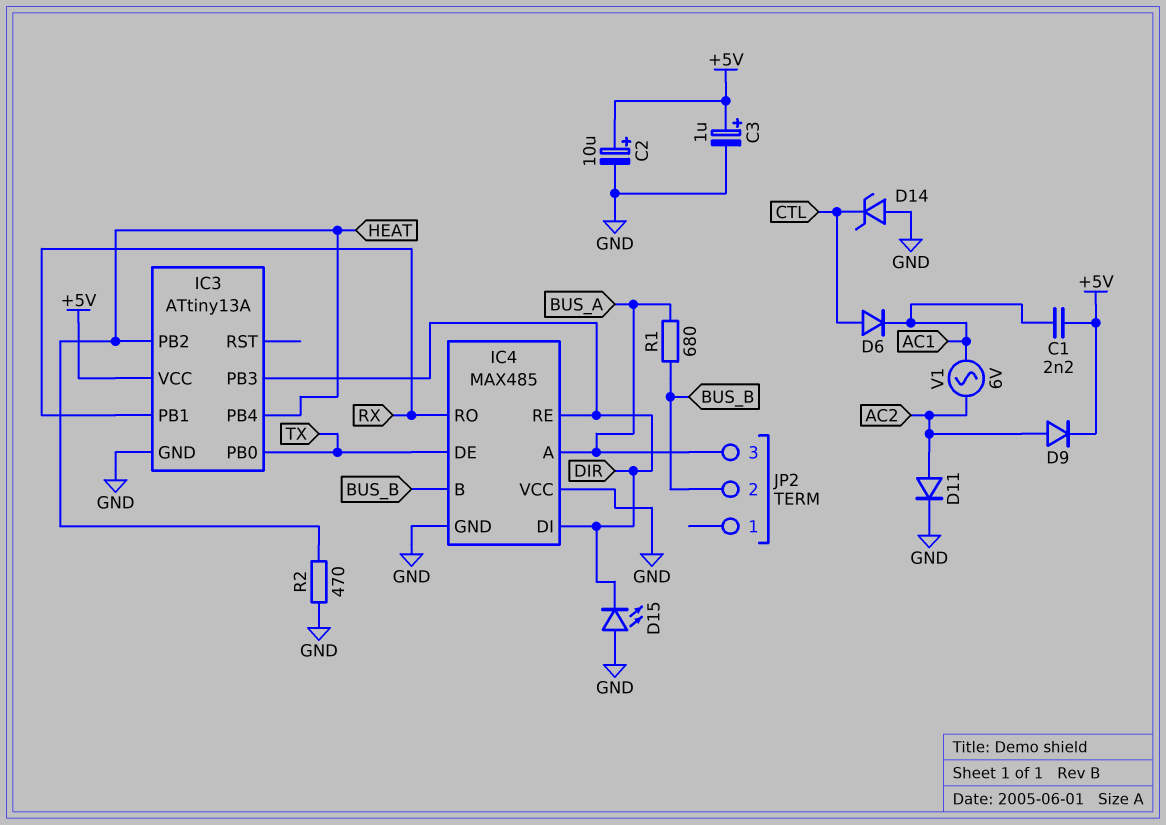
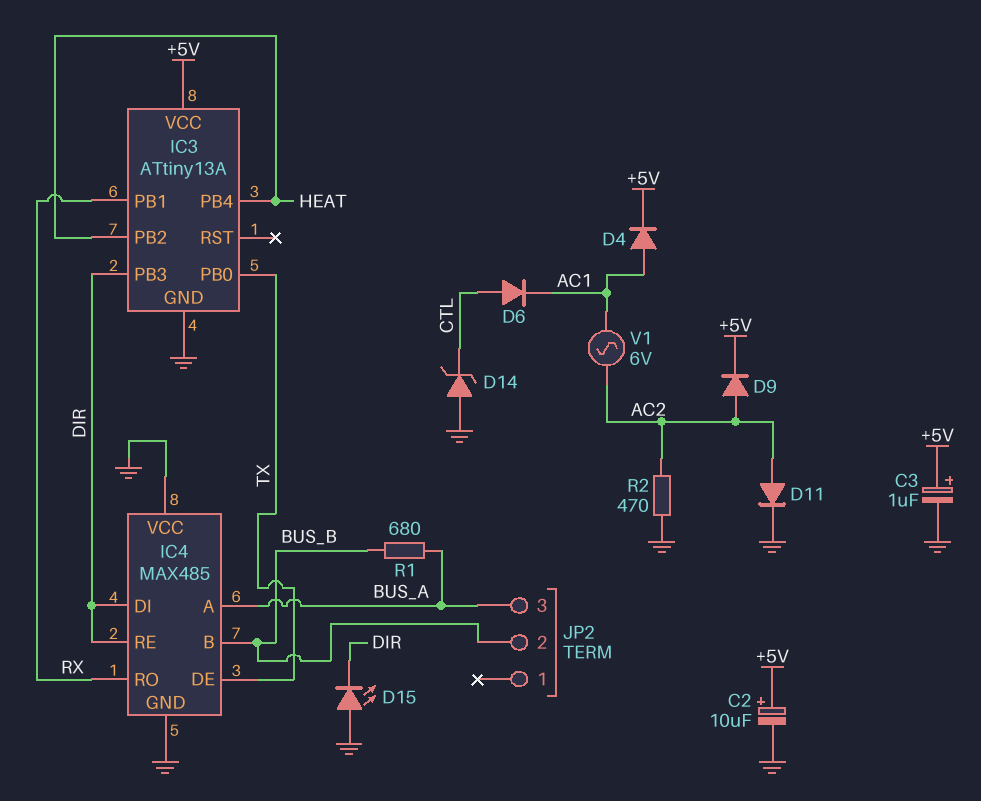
C1: 2.2nF (+5V, AC1) -> none
D4: none -> diode (A AC1, K +5V)
R2: 470 (GND, HEAT) -> 470 (AC2, GND)

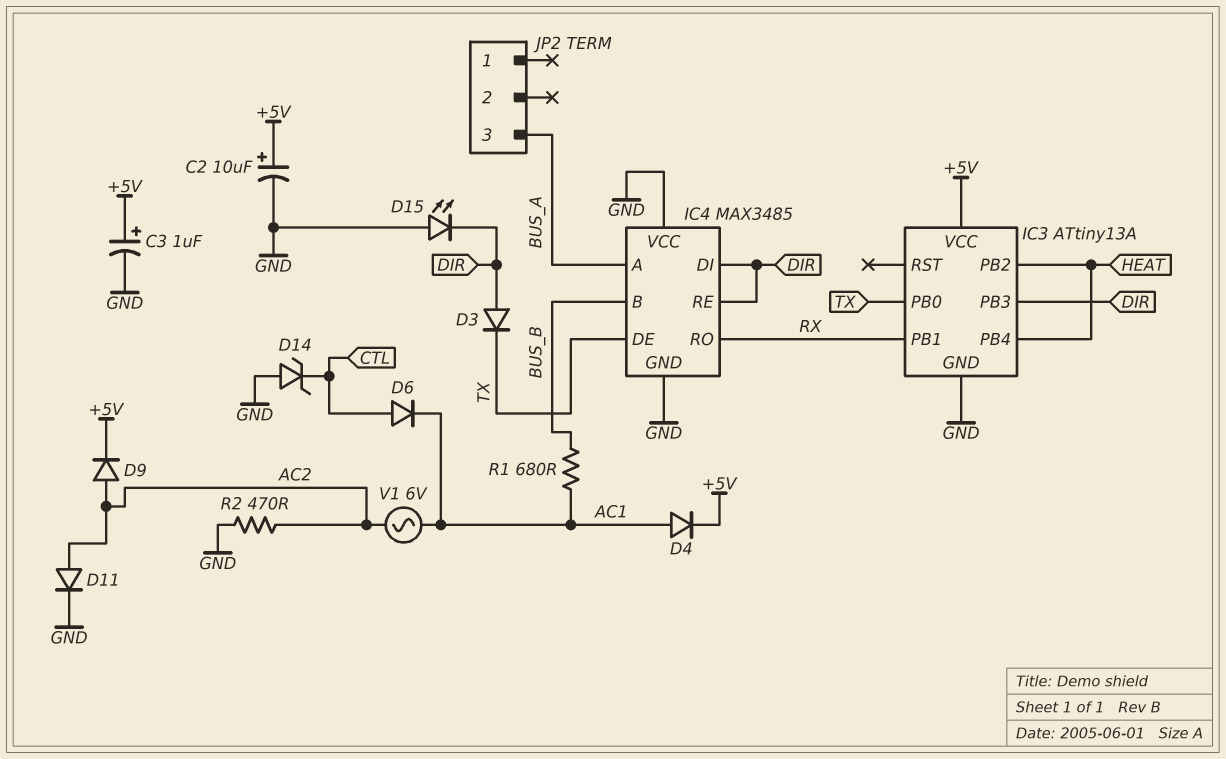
D3: none -> diode (A DIR, K TX)
IC4: MAX485 -> MAX3485
JP2 pin 2: BUS_B -> none
R1: 680 (BUS_A, BUS_B) -> 680 (AC1, BUS_B)

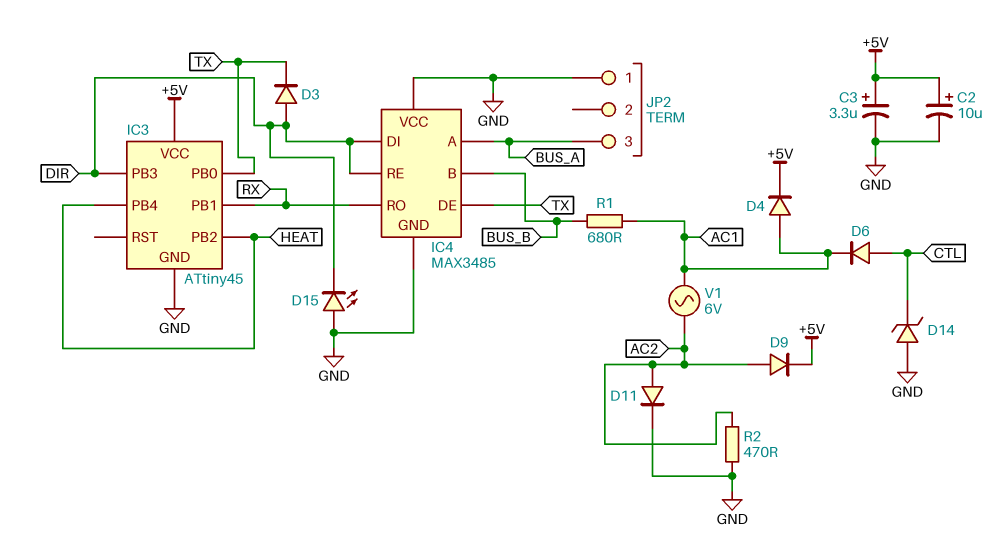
C3: 1uF (plus +5V, minus GND) -> 3.3uF (plus +5V, minus GND)
IC3: ATtiny13A -> ATtiny45
JP2 pin 1: none -> GND

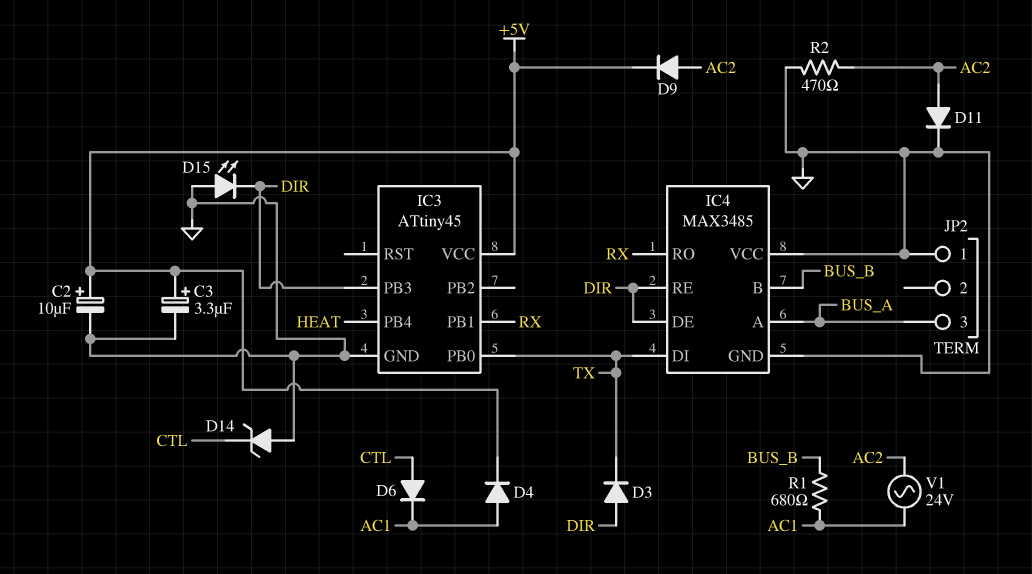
IC3 pin PB2: HEAT -> none
IC4 pin DE: TX -> DIR
IC4 pin DI: DIR -> TX
V1: AC 6V (AC1, AC2) -> AC 24V (AC1, AC2)

